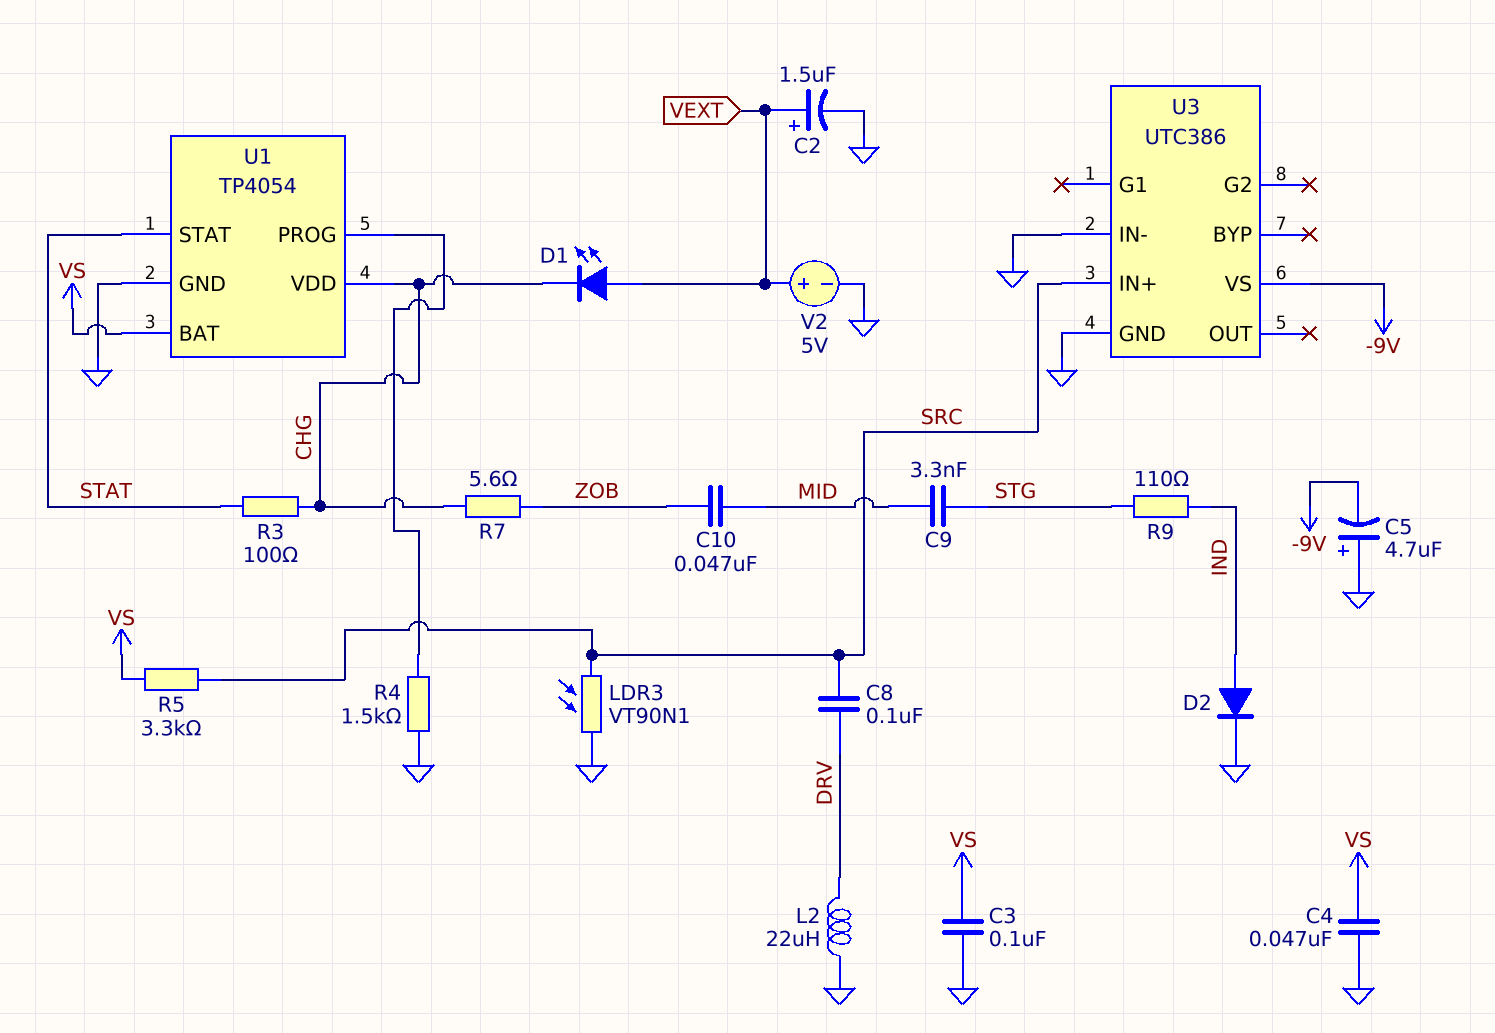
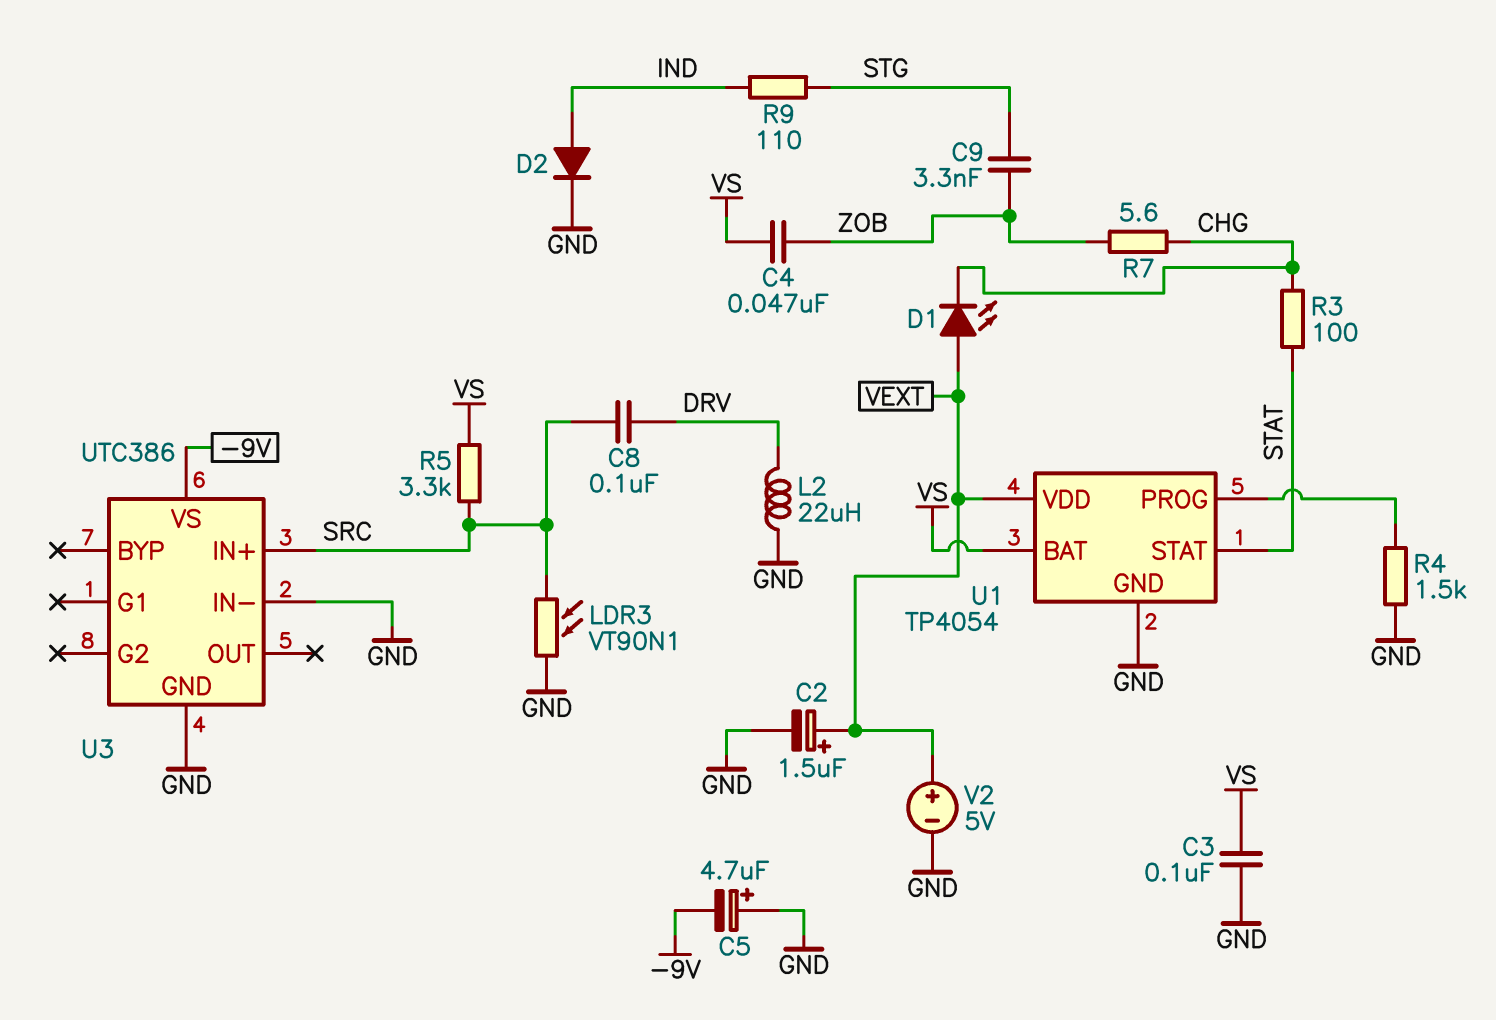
C4: 47nF (GND, VS) -> 47nF (VS, ZOB)
C9: 3.3nF (MID, STG) -> 3.3nF (STG, ZOB)
C10: 47nF (MID, ZOB) -> none
U1 pin VDD: CHG -> VEXT

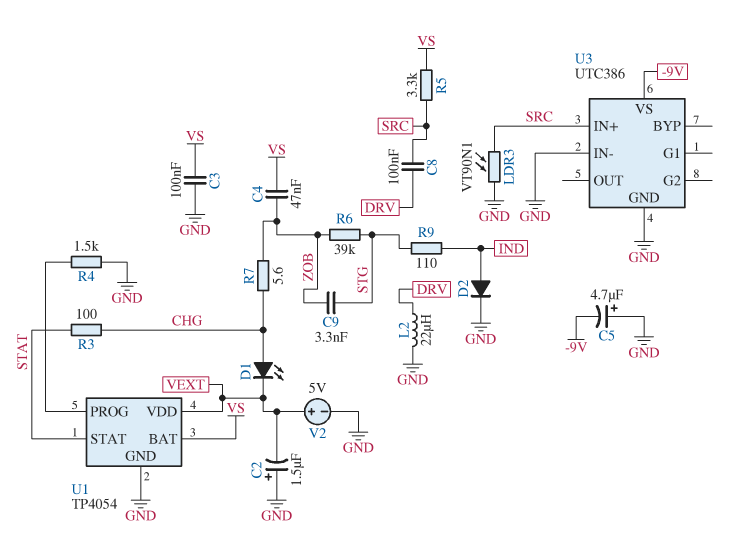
C2: 1.5uF (plus VEXT, minus GND) -> 1.5uF (plus GND, minus VEXT)
D1: LED (A VEXT, K CHG) -> LED (A CHG, K VEXT)
R6: none -> 39k (STG, ZOB)

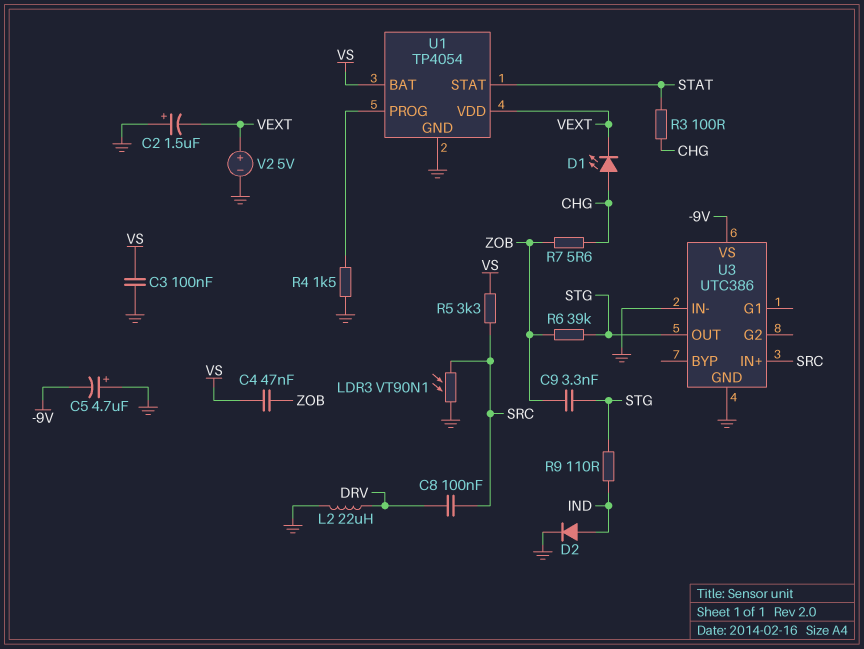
U3 pin OUT: none -> STG

